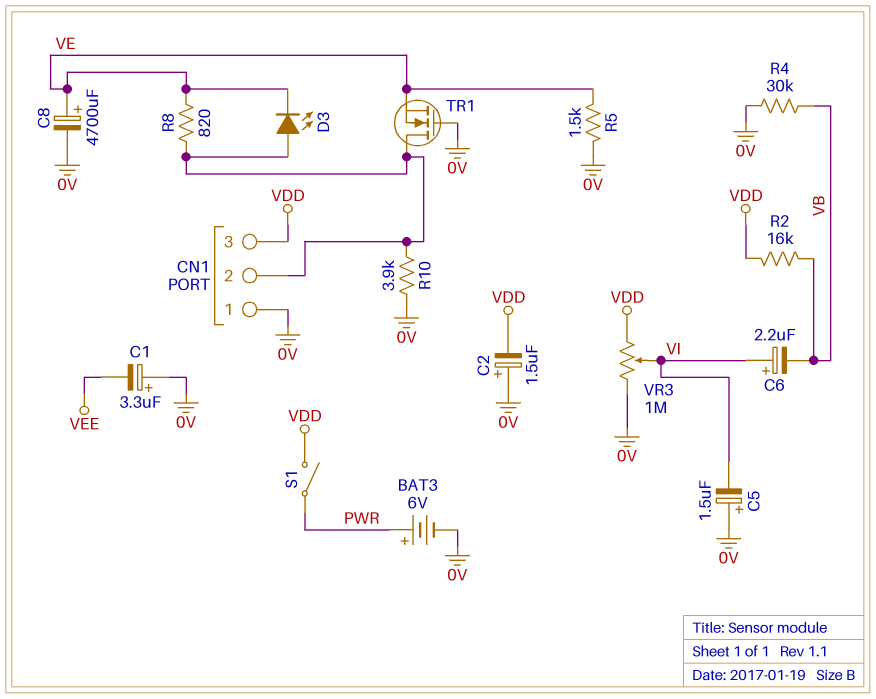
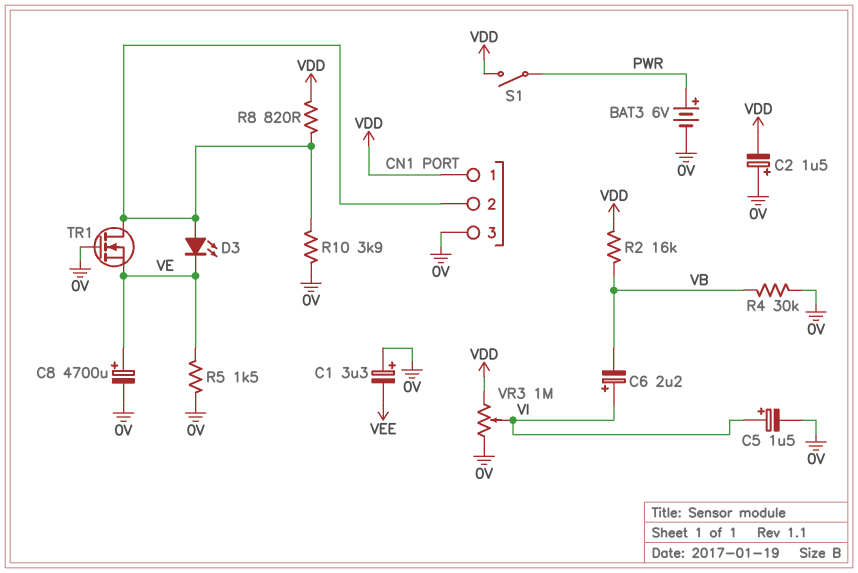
C5: 1.5uF (plus 0V, minus VI) -> 1.5uF (plus VI, minus 0V)
CN1 pin 1: 0V -> VDD
CN1 pin 3: VDD -> 0V
R8: 820 (CN1/2, VE) -> 820 (CN1/2, VDD)

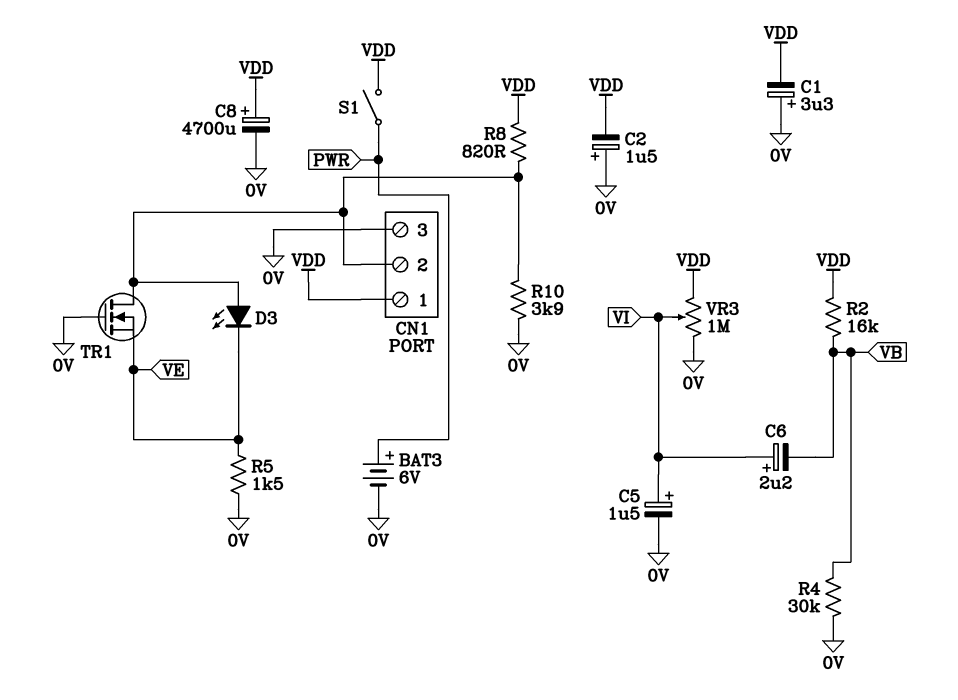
C1: 3.3uF (plus 0V, minus VEE) -> 3.3uF (plus 0V, minus VDD)
C8: 4700uF (plus VE, minus 0V) -> 4700uF (plus VDD, minus 0V)

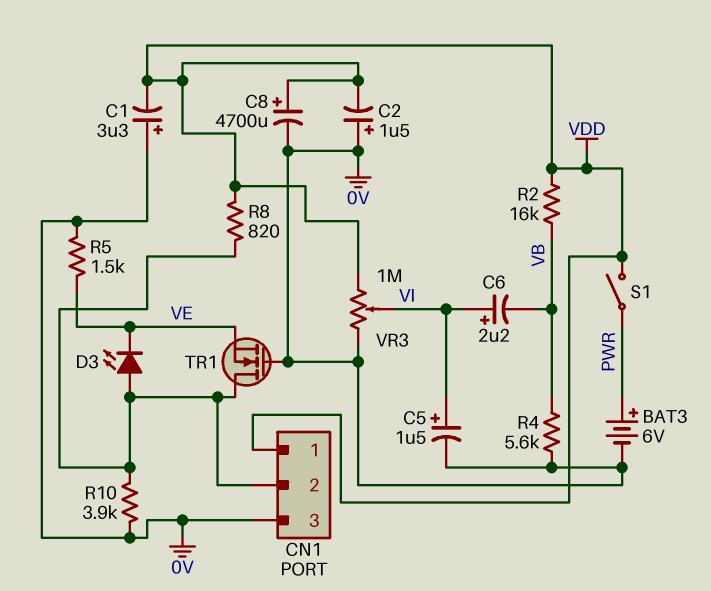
R4: 30k (0V, VB) -> 5.6k (0V, VB)

